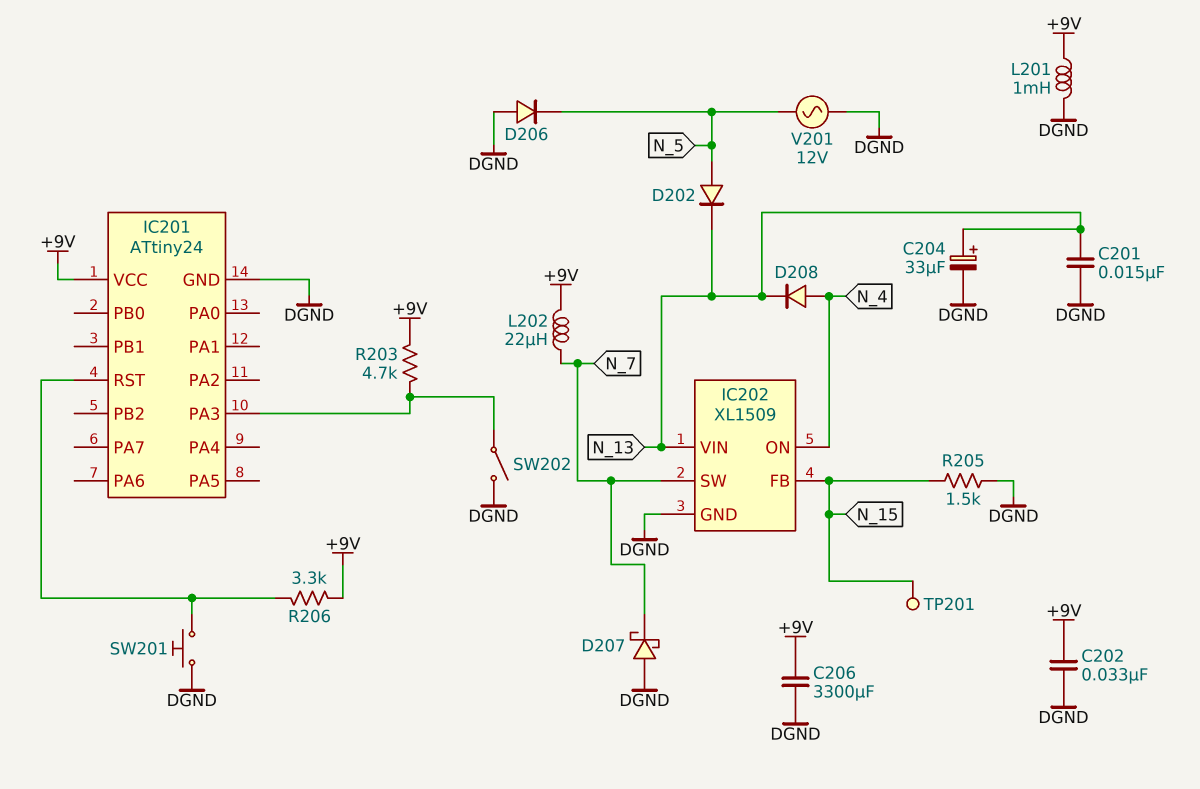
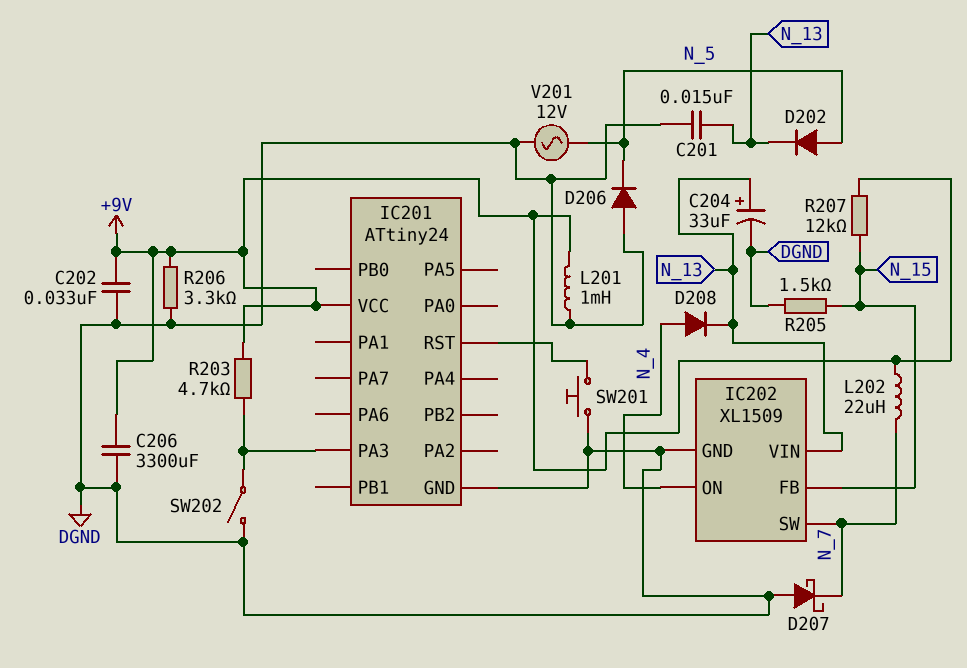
R206: 3.3k (+9V, IC201/RST) -> 3.3k (+9V, DGND)
R207: none -> 12k (+9V, N_15)
TP201: test point (N_15) -> none

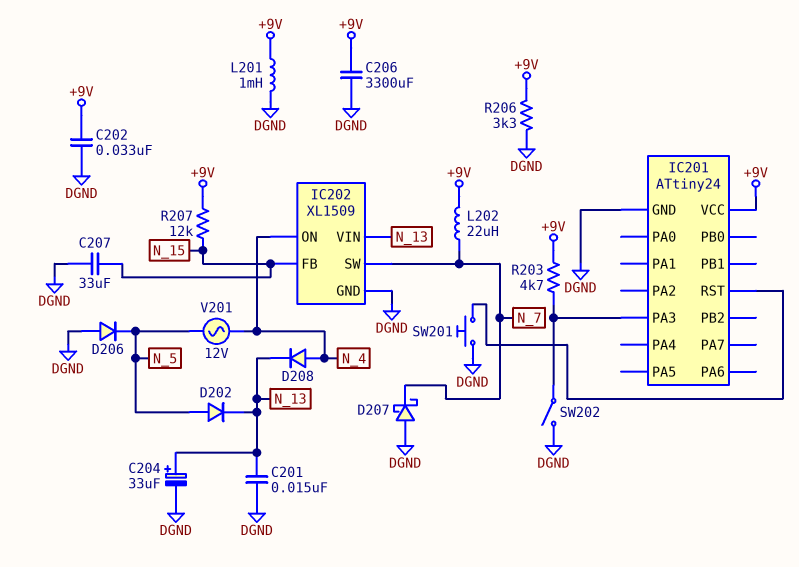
C207: none -> 33uF (DGND, N_15)
R205: 1.5k (DGND, N_15) -> none
V201: AC 12V (DGND, N_5) -> AC 12V (N_4, N_5)

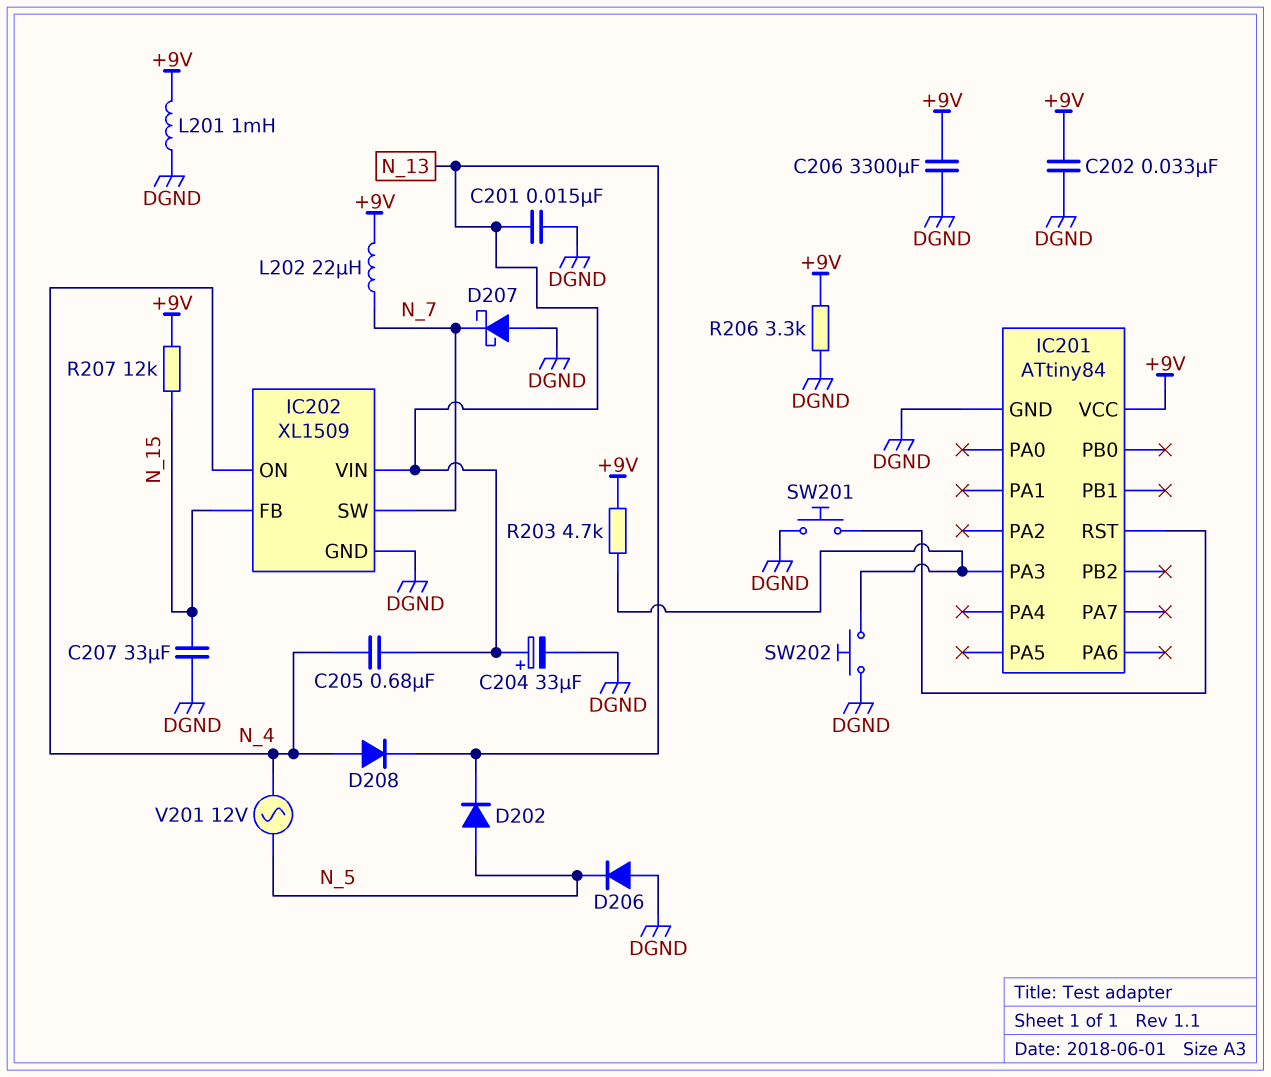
C205: none -> 680nF (N_4, N_13)
IC201: ATtiny24 -> ATtiny84
SW202: switch (DGND, IC201/PA3) -> button (DGND, IC201/PA3)

